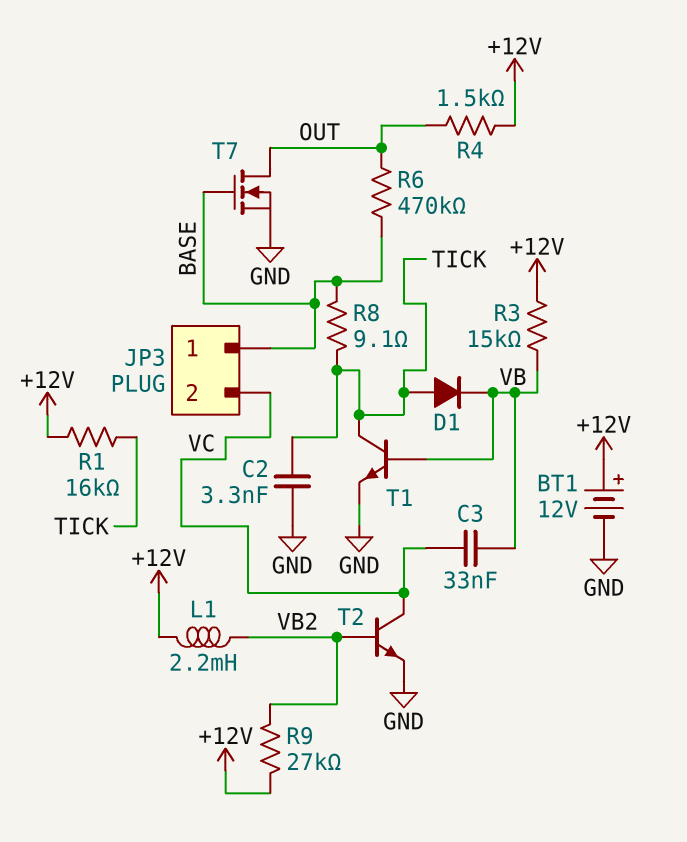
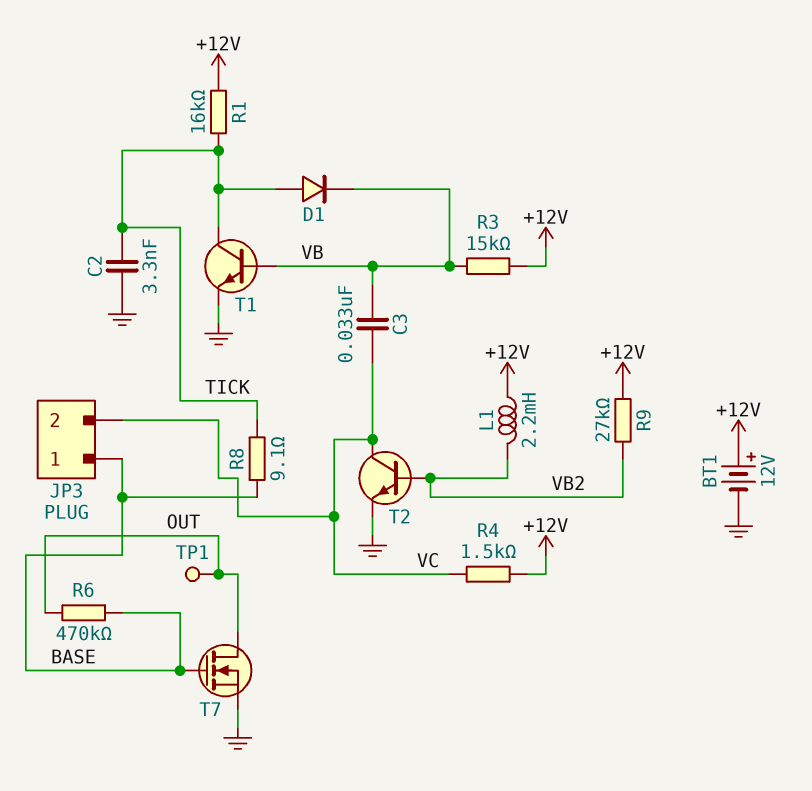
R4: 1.5k (+12V, OUT) -> 1.5k (+12V, VC)
TP1: none -> test point (OUT)

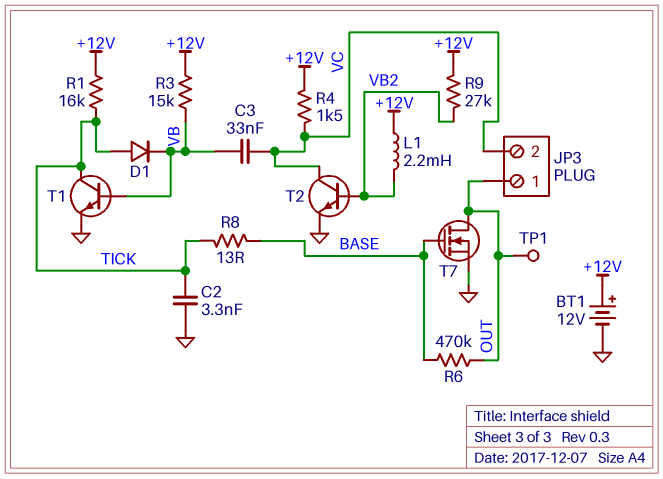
JP3 pin 1: BASE -> OUT
R8: 9.1 (BASE, TICK) -> 13 (BASE, TICK)

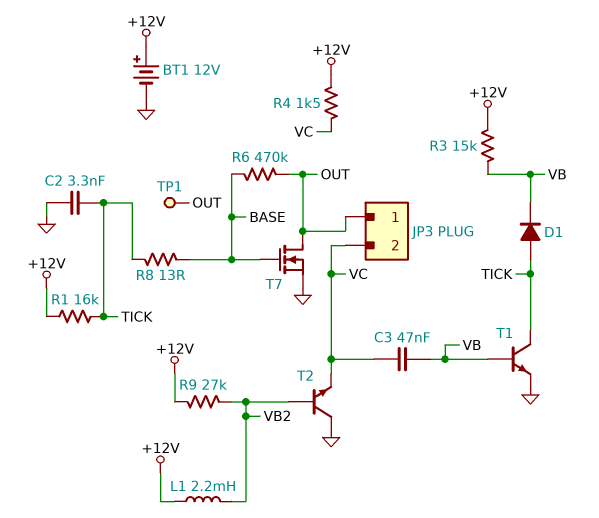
C3: 33nF (VB, VC) -> 47nF (VB, VC)
T2: NPN (B VB2, C VC, E GND) -> NPN (B VB2, C GND, E VC)

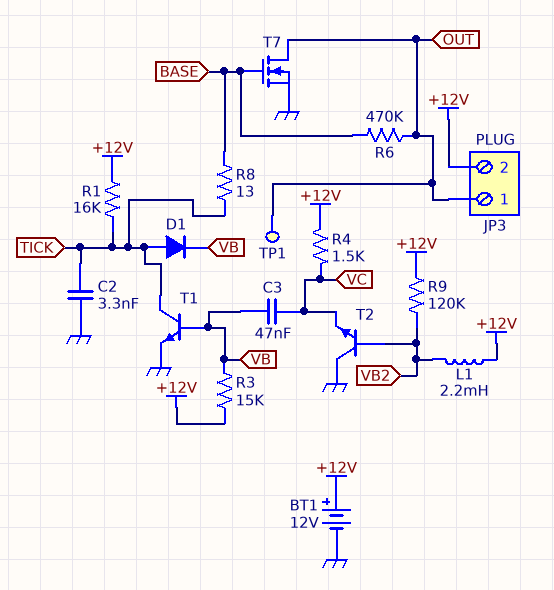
JP3 pin 2: VC -> +12V
R9: 27k (+12V, VB2) -> 120k (+12V, VB2)

